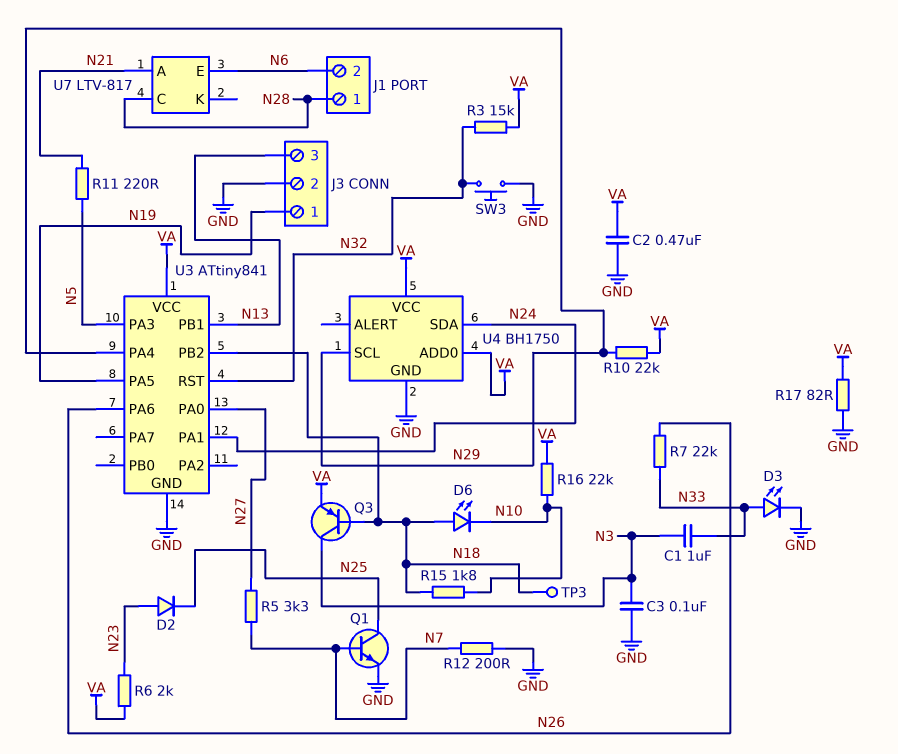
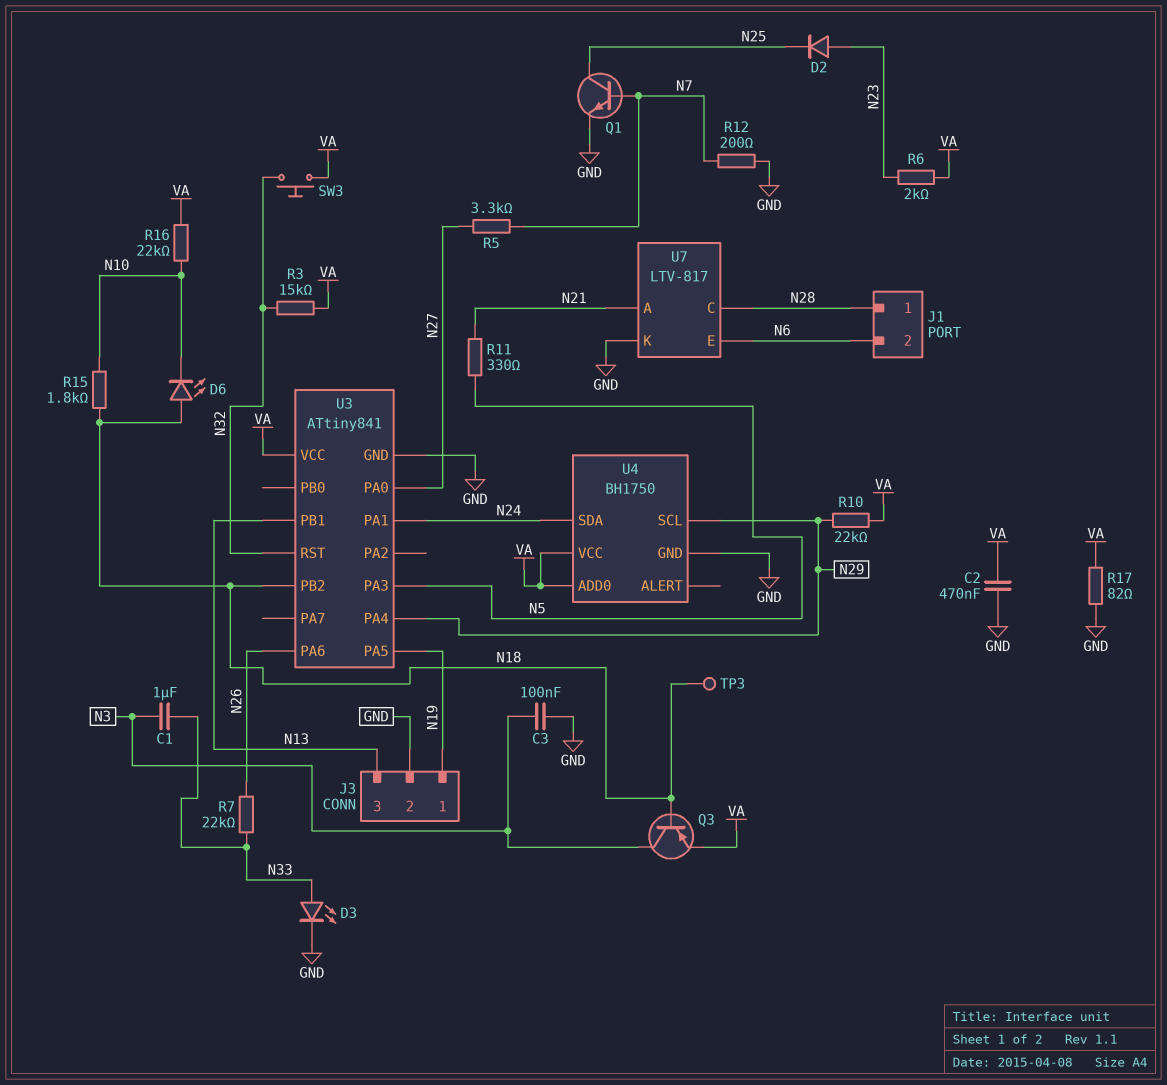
R11: 220 (N5, N21) -> 330 (N5, N21)
SW3: button (GND, N32) -> button (N32, VA)
U7 pin K: none -> GND

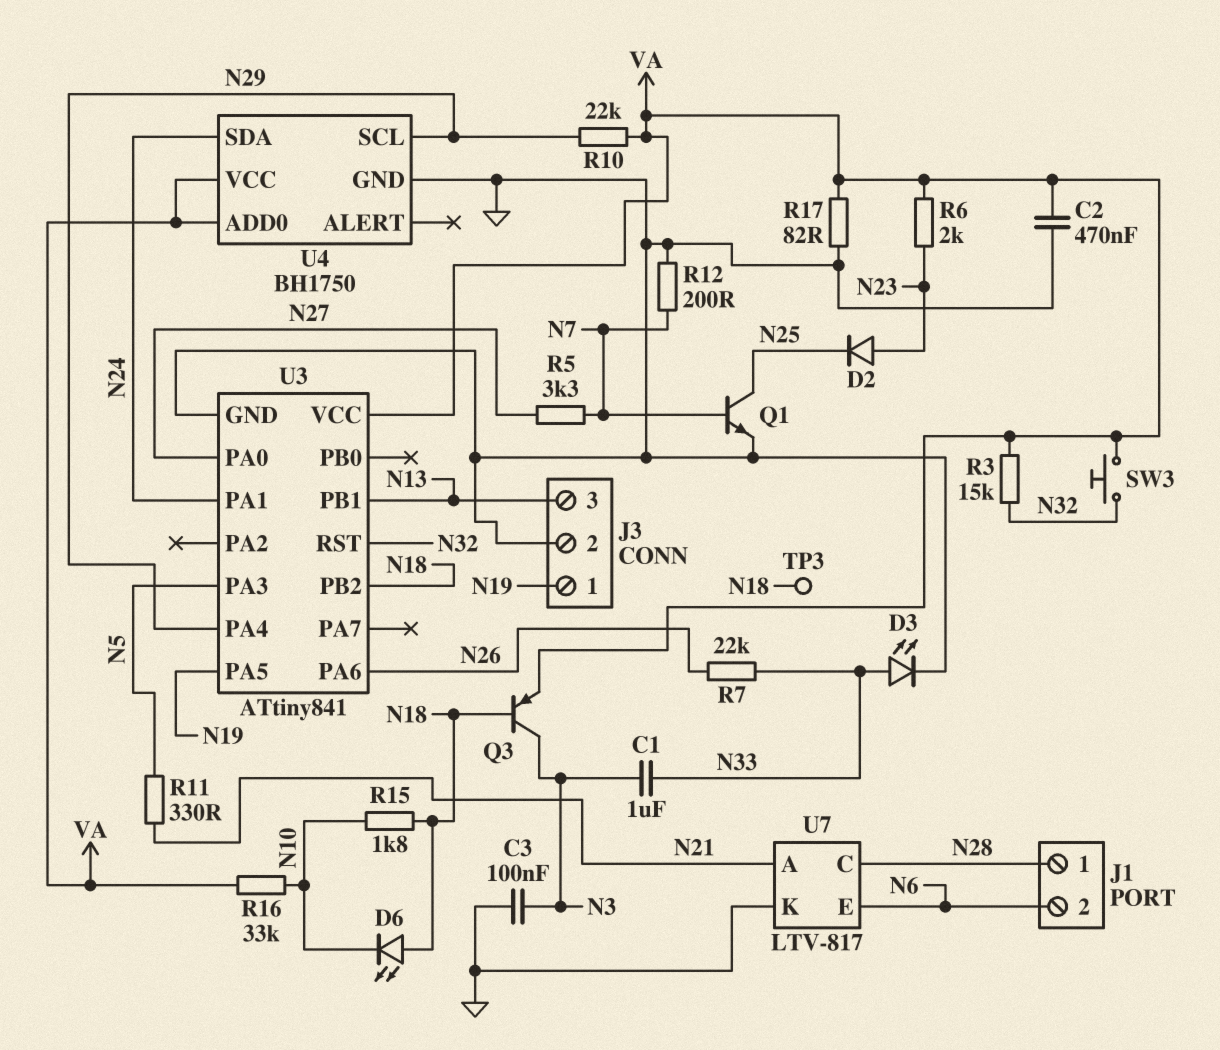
R16: 22k (N10, VA) -> 33k (N10, VA)

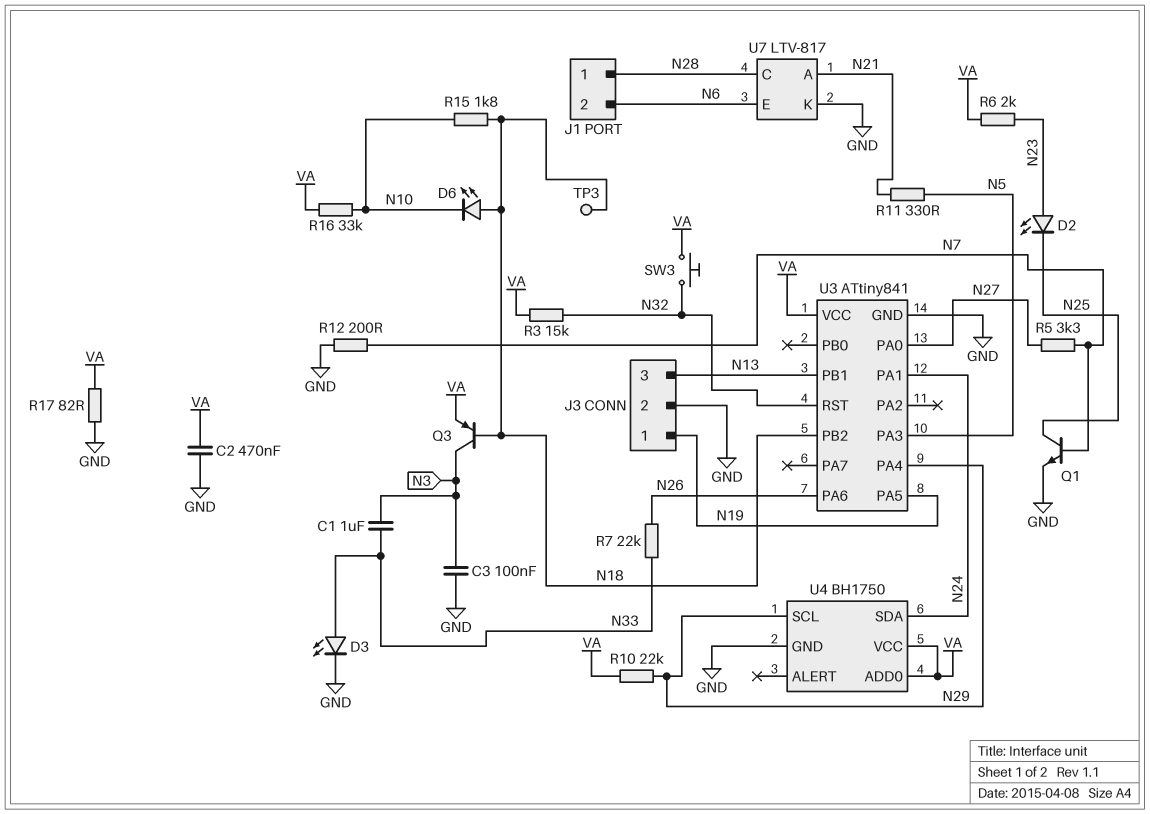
D2: diode (A N23, K N25) -> LED (A N23, K N25)

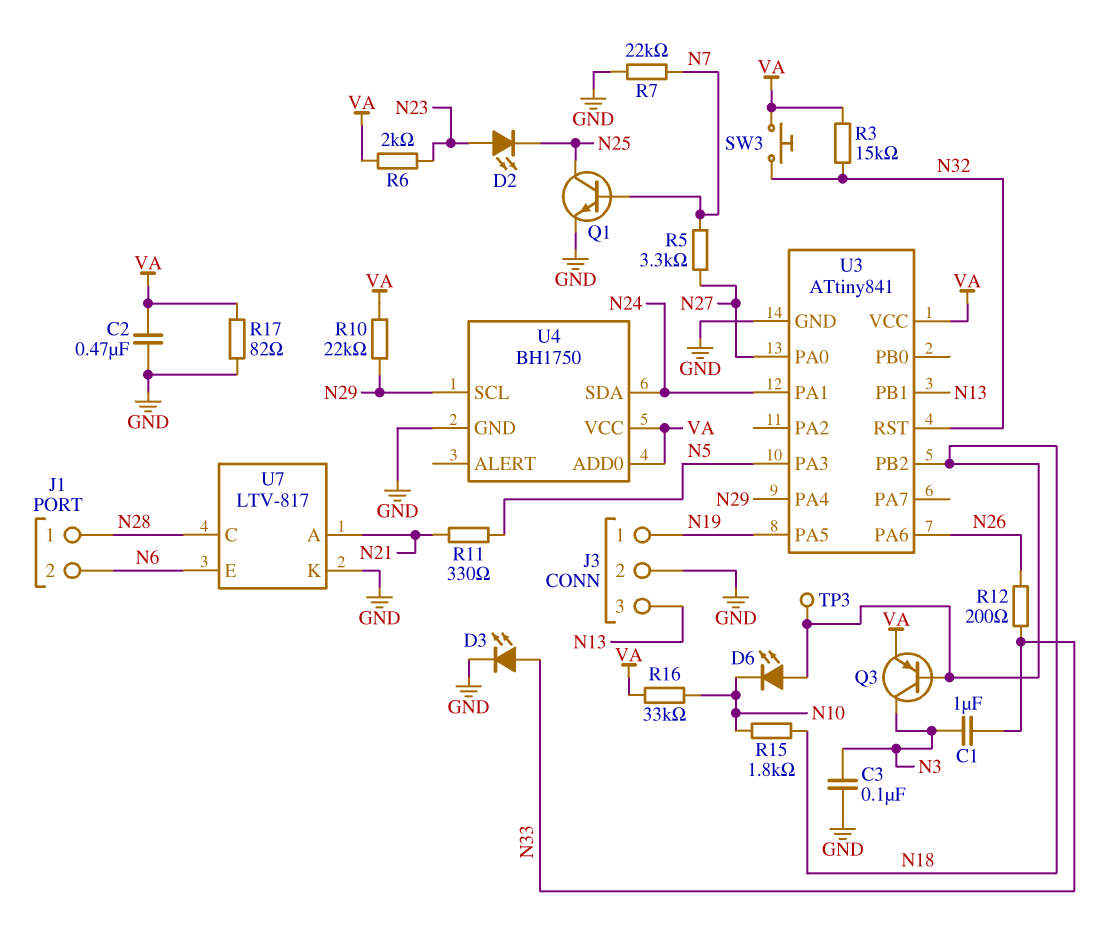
R7: 22k (N26, N33) -> 22k (GND, N7)
R12: 200 (GND, N7) -> 200 (N26, N33)

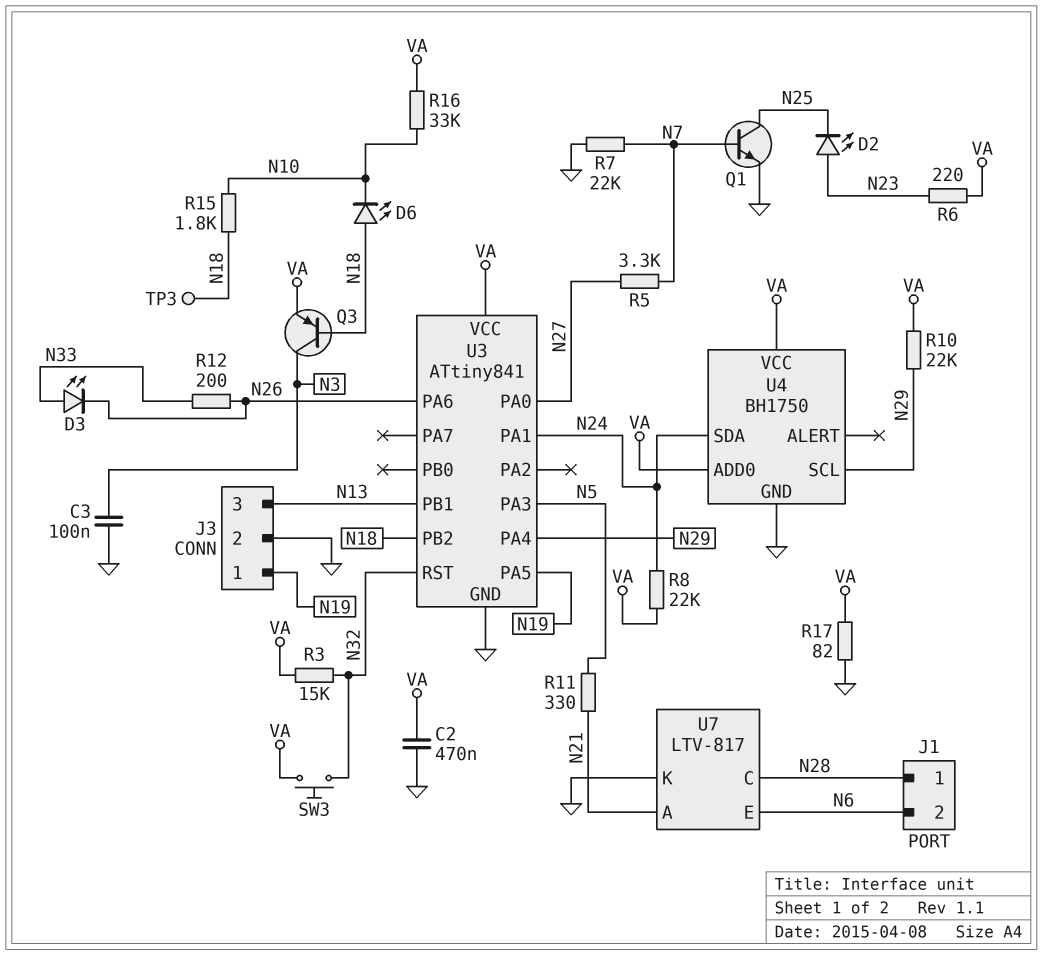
C1: 1uF (N3, N33) -> none
D3: LED (A N33, K GND) -> LED (A N33, K N26)
R6: 2k (N23, VA) -> 220 (N23, VA)
R8: none -> 22k (N24, VA)

